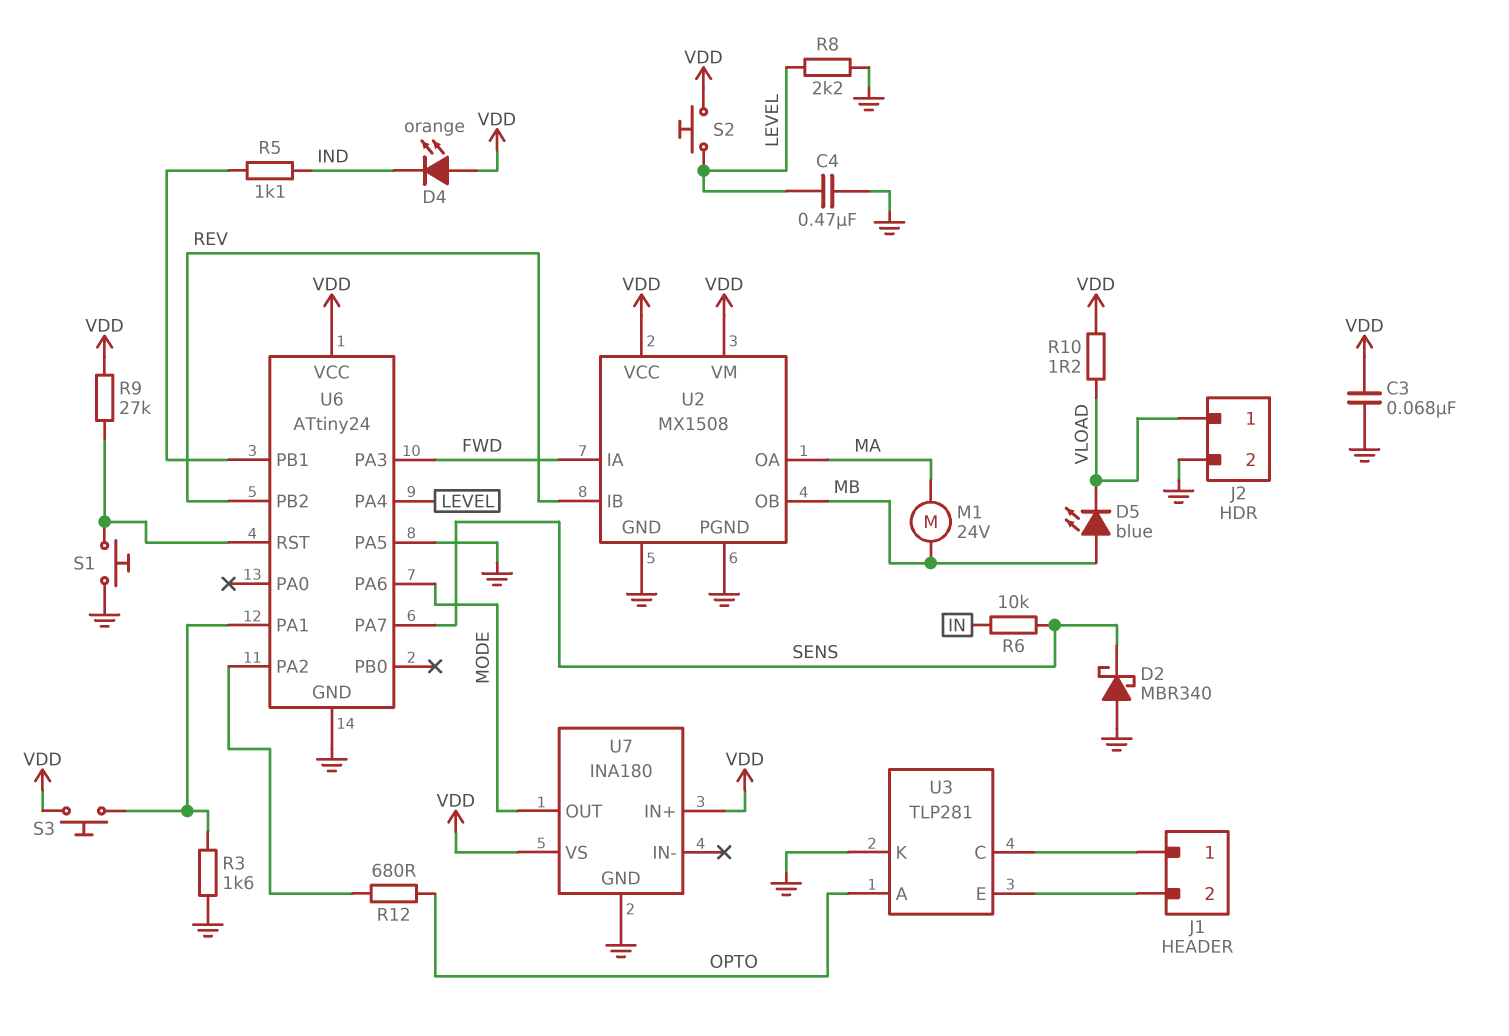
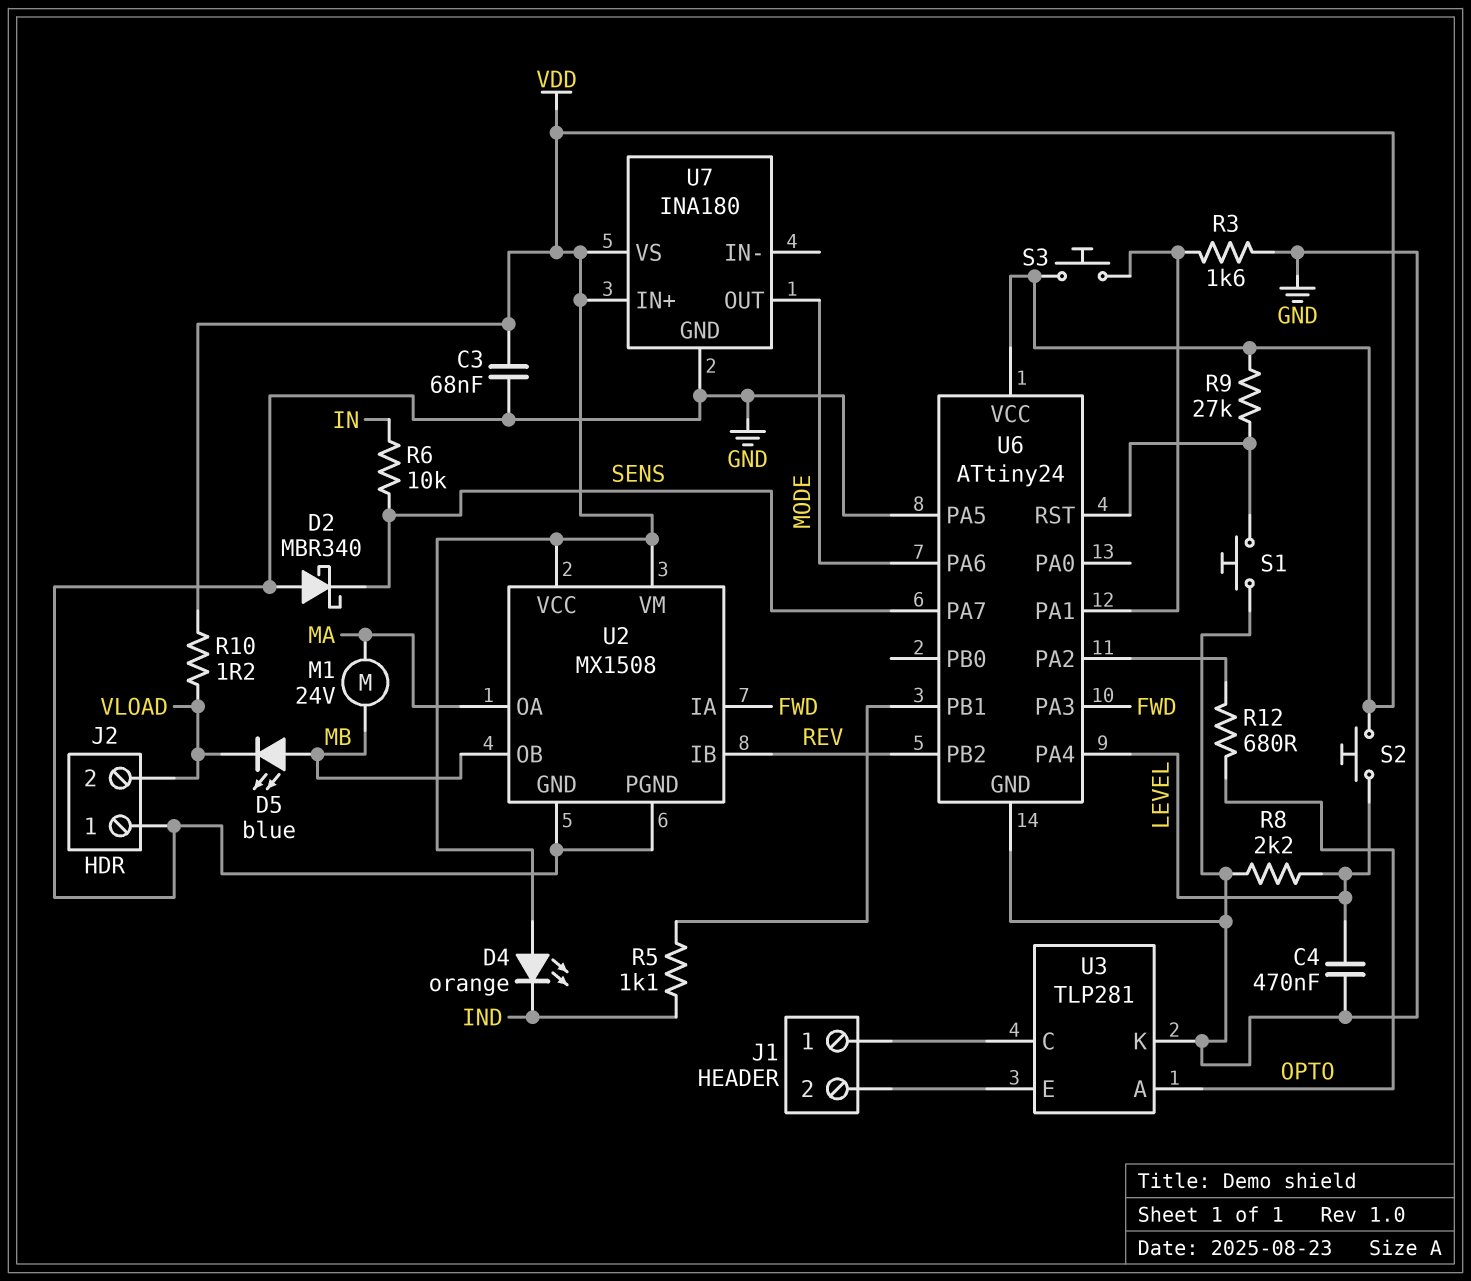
J2 pin 1: VLOAD -> GND
J2 pin 2: GND -> VLOAD

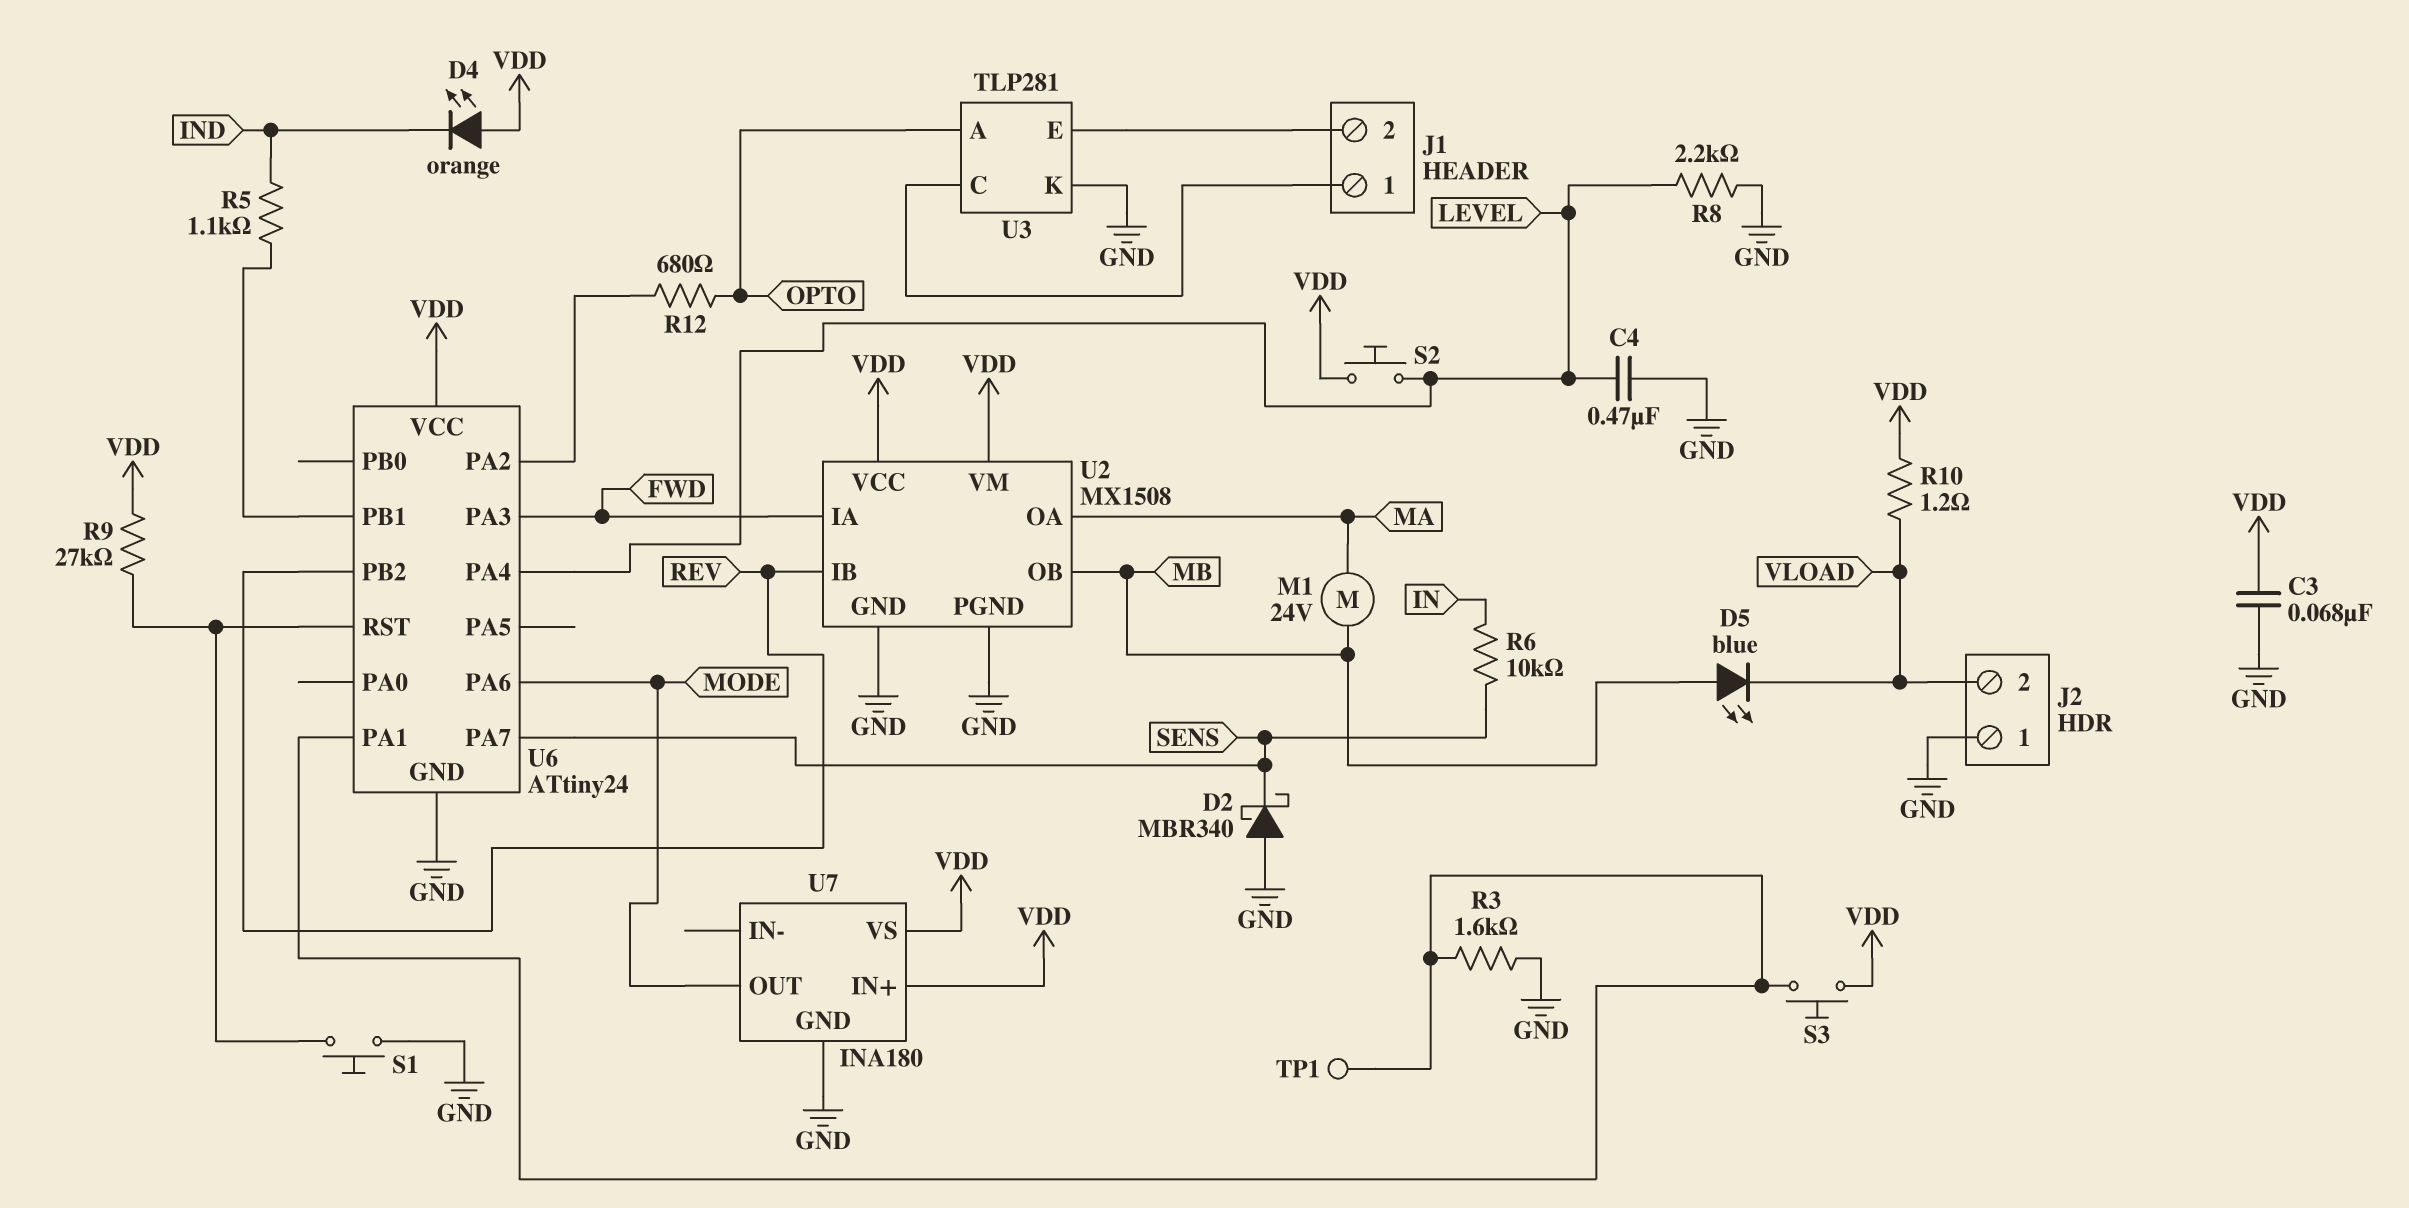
TP1: none -> test point (U6/PA1)
U6 pin PA5: GND -> none

